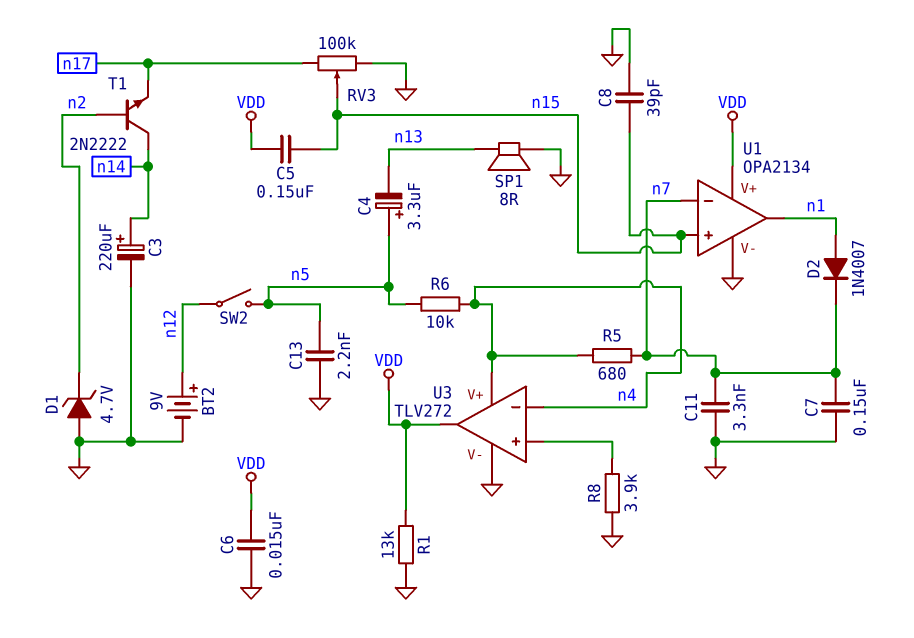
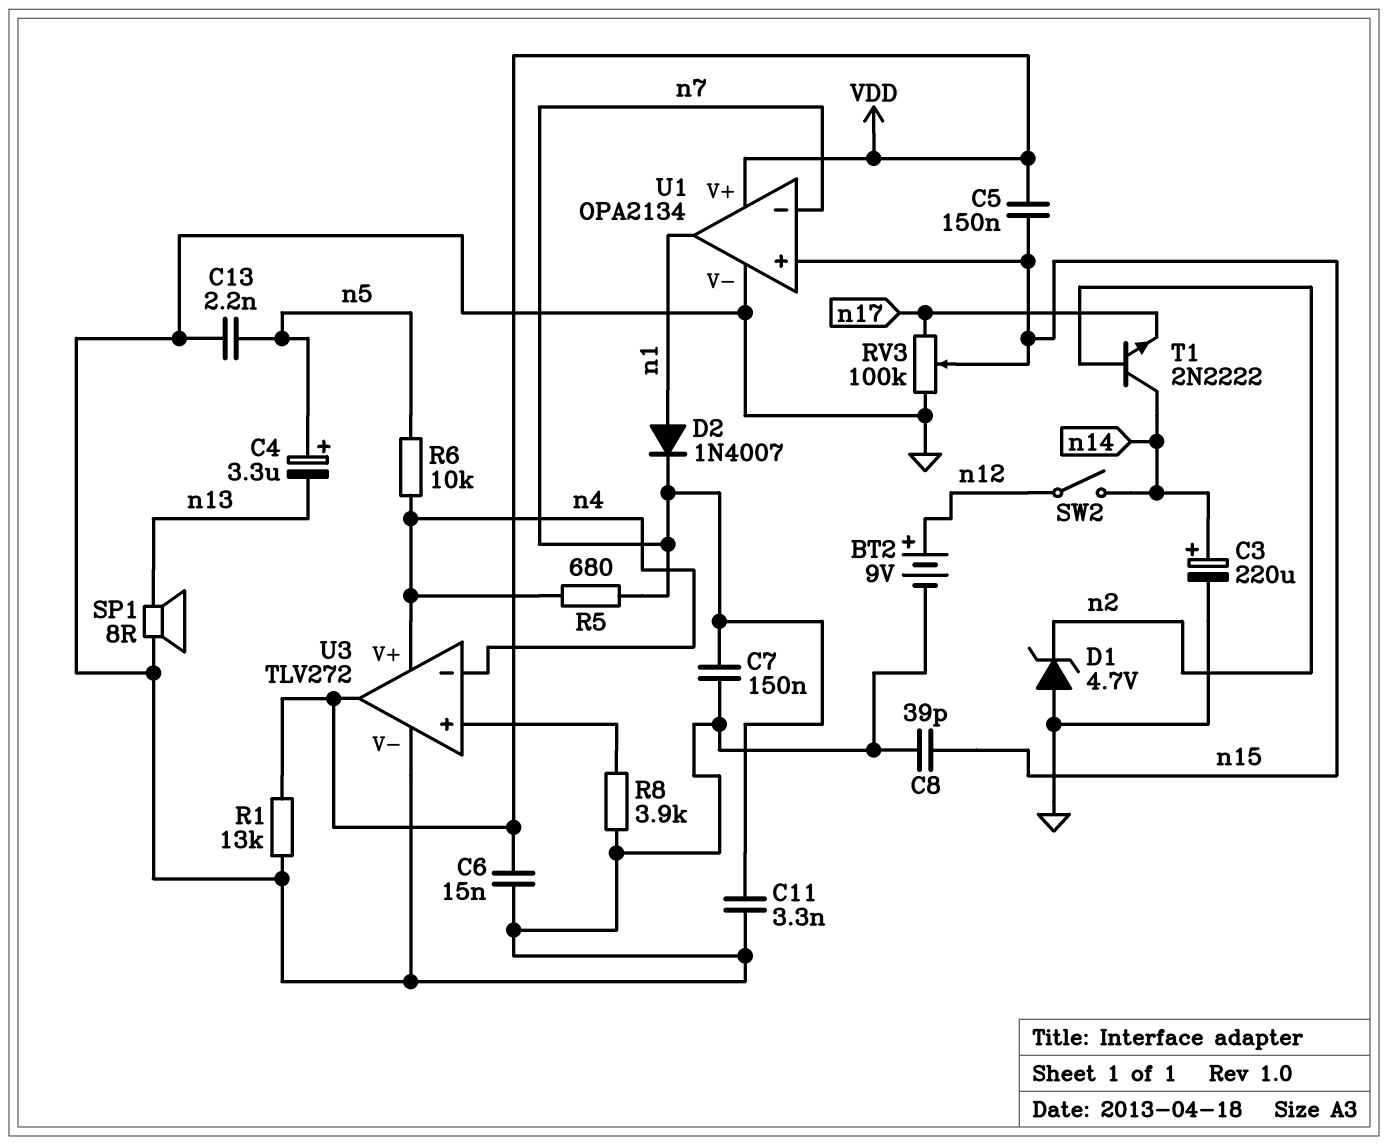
SW2: switch (n5, n12) -> switch (n12, n14)

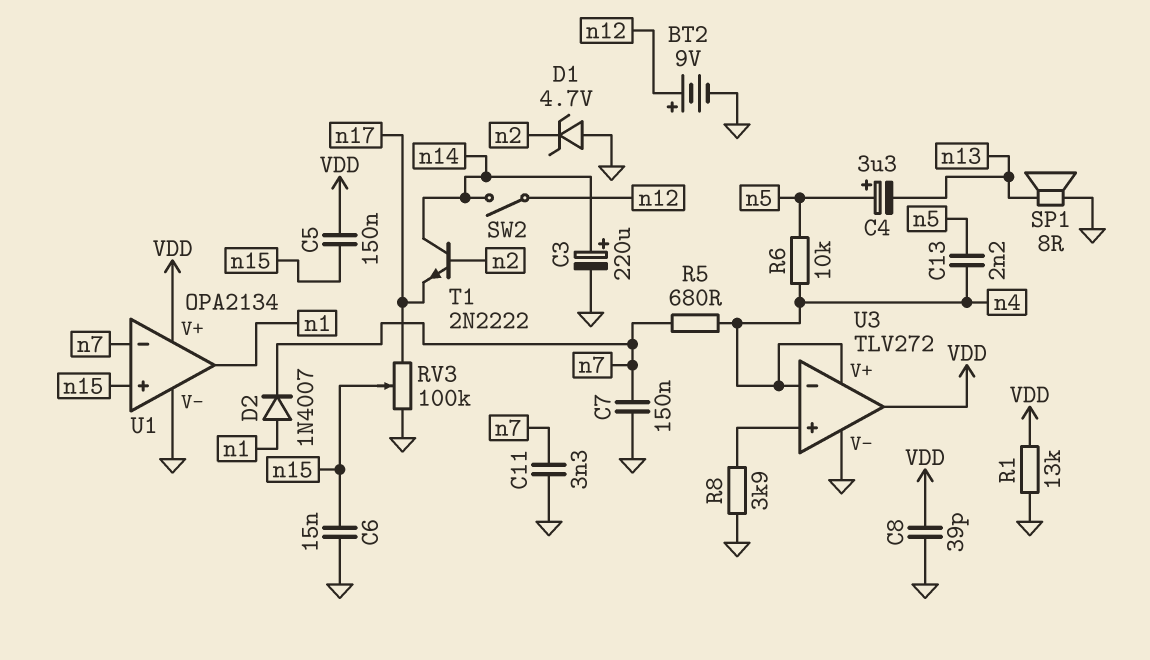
C6: 15nF (GND, VDD) -> 15nF (GND, n15)
C8: 39pF (GND, n15) -> 39pF (GND, VDD)
C13: 2.2nF (GND, n5) -> 2.2nF (n4, n5)

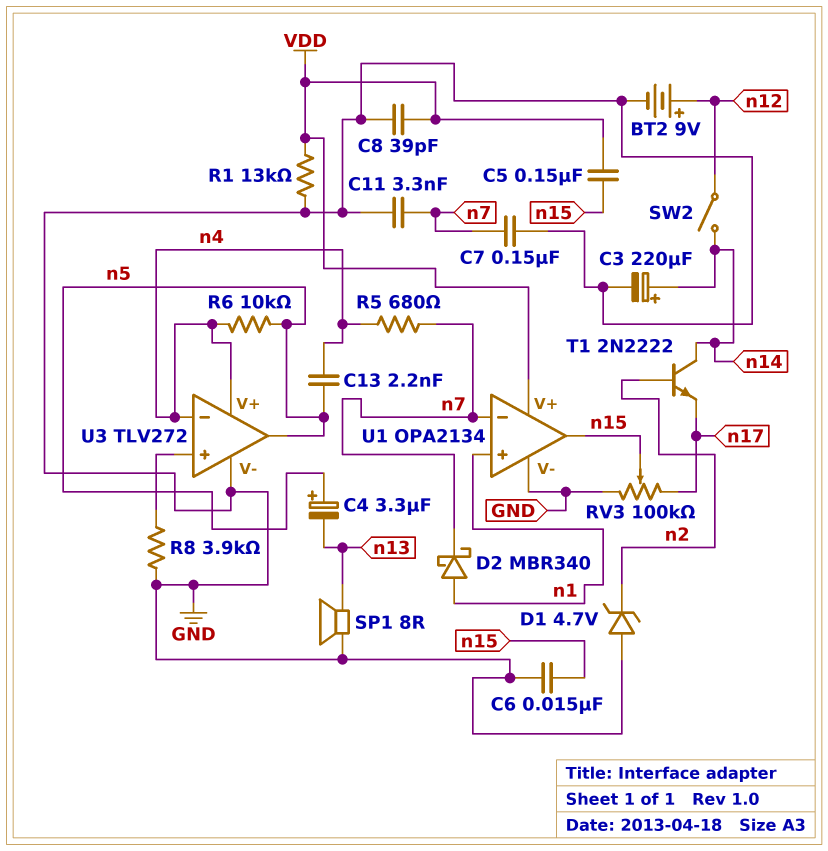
D2: diode 1N4007 (A n1, K n7) -> schottky MBR340 (A n1, K n7)
U1 pin in+: n15 -> n1
U1 pin out: n1 -> n15
U3 pin out: VDD -> n5

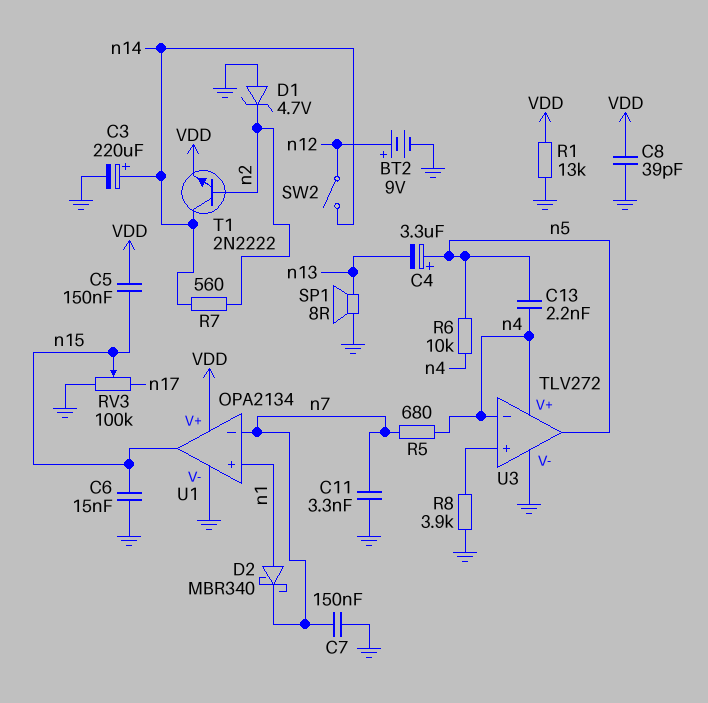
R7: none -> 560 (n2, n14)
T1: NPN 2N2222 (B n2, C n14, E n17) -> NPN 2N2222 (B n2, C n14, E VDD)

